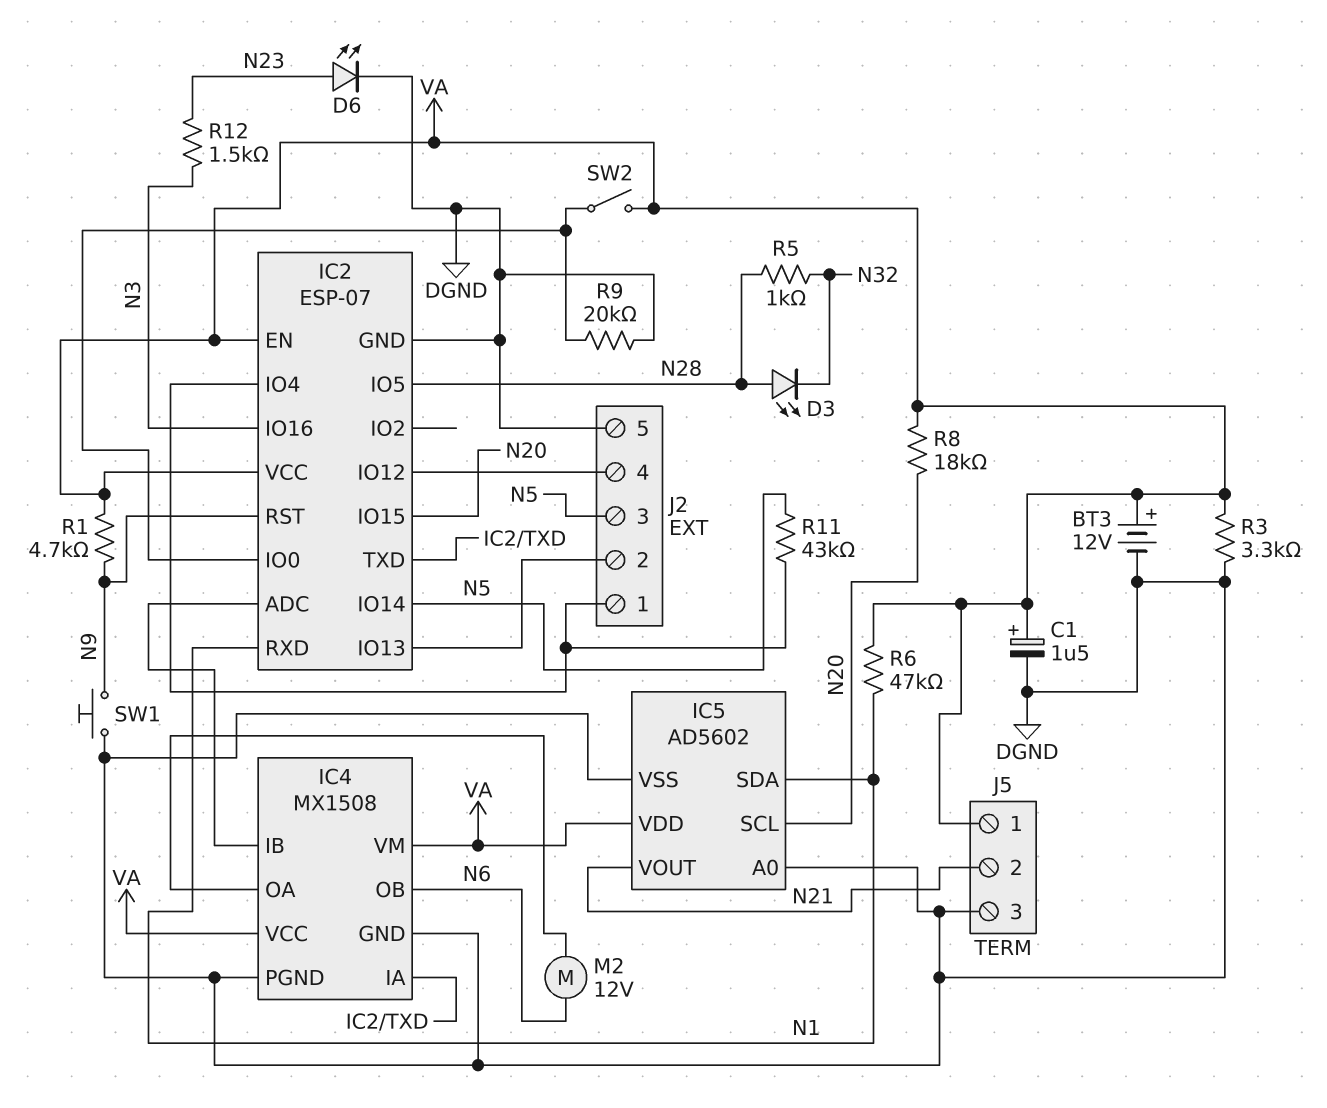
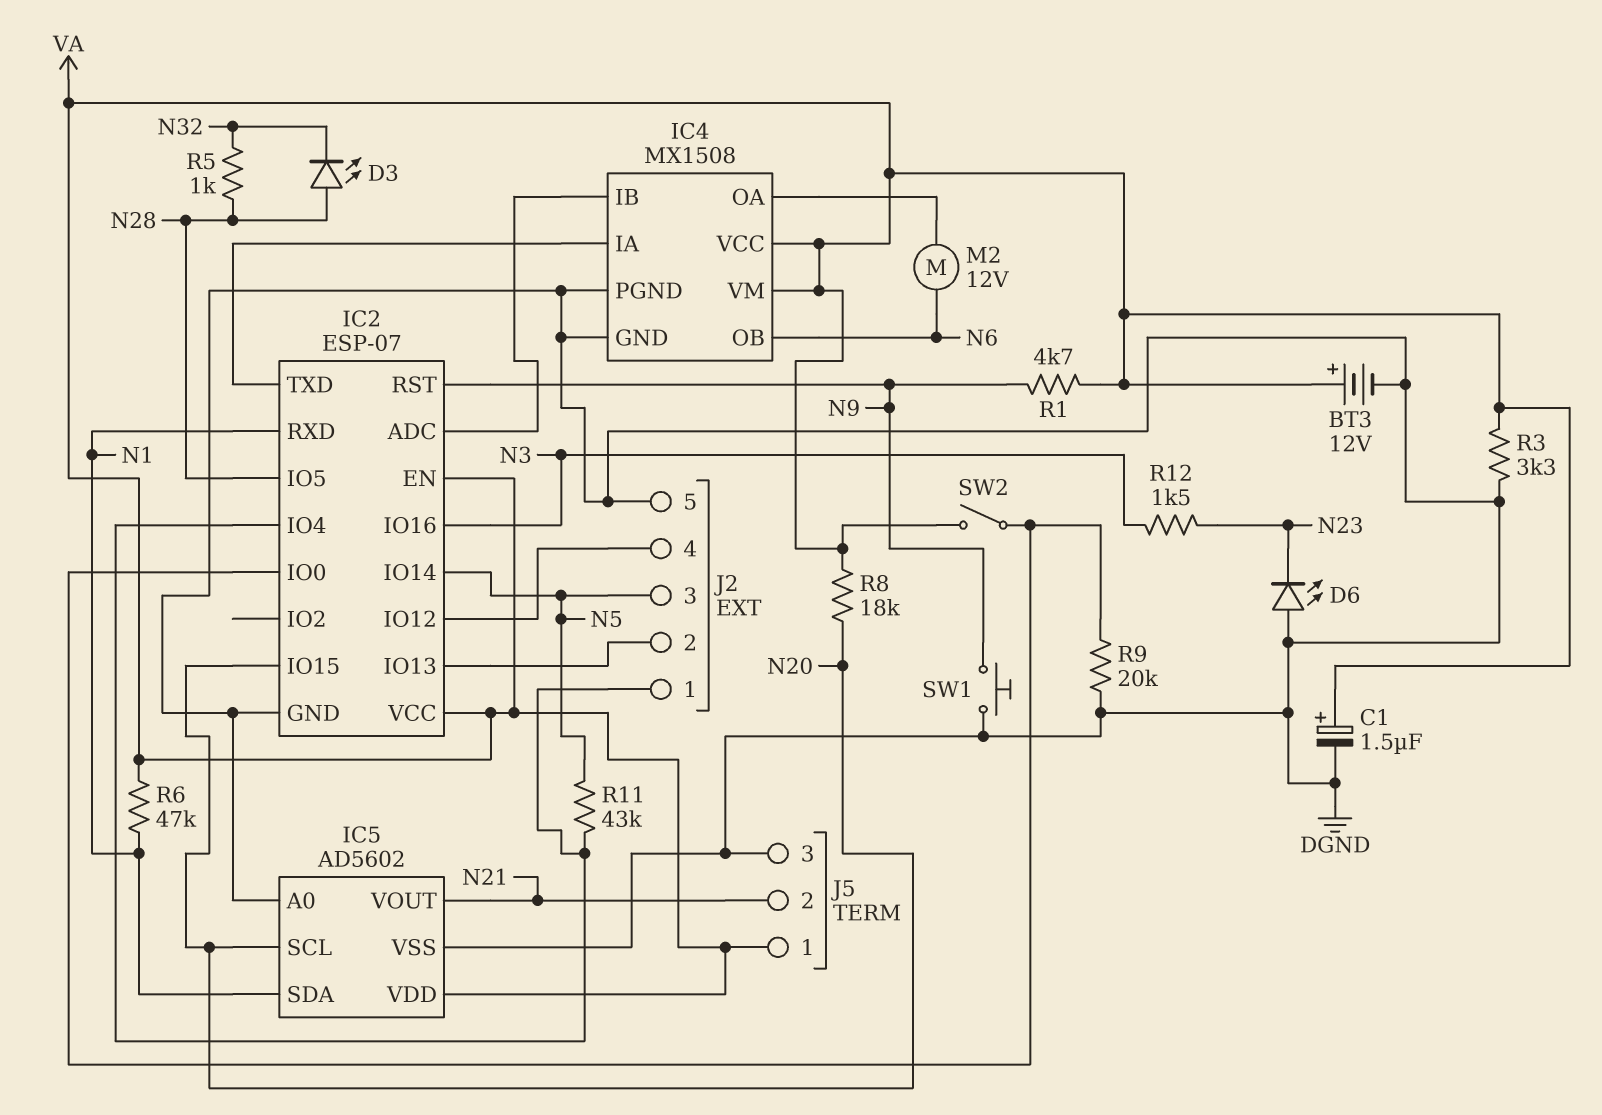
D6: LED (A N23, K DGND) -> LED (A DGND, K N23)

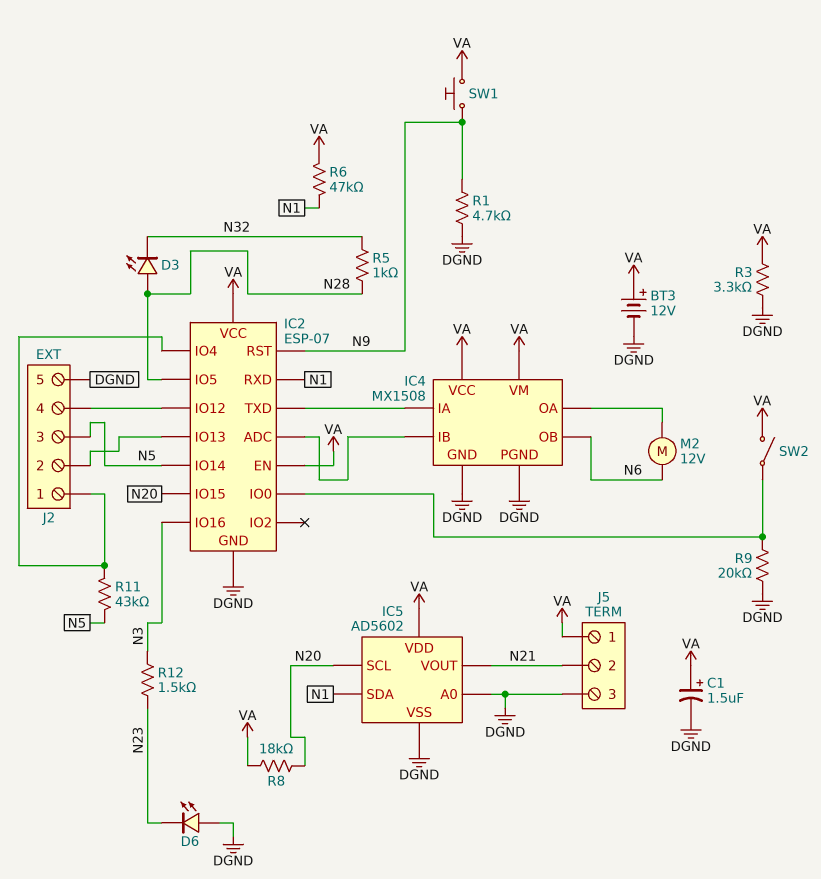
R1: 4.7k (N9, VA) -> 4.7k (DGND, N9)
SW1: button (DGND, N9) -> button (N9, VA)

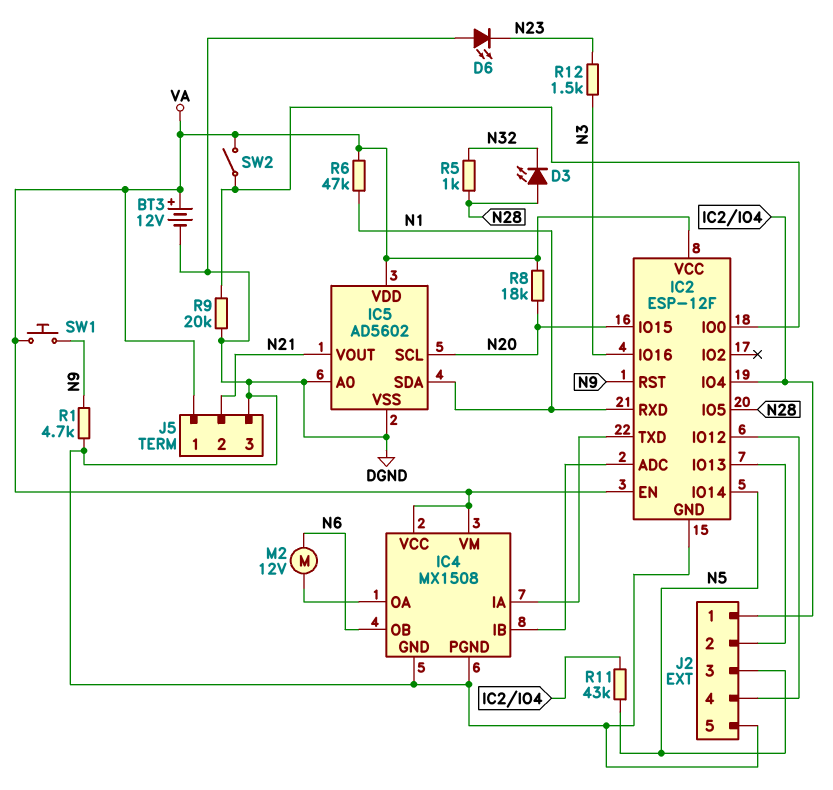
C1: 1.5uF (plus VA, minus DGND) -> none
IC2: ESP-07 -> ESP-12F
R3: 3.3k (DGND, VA) -> none

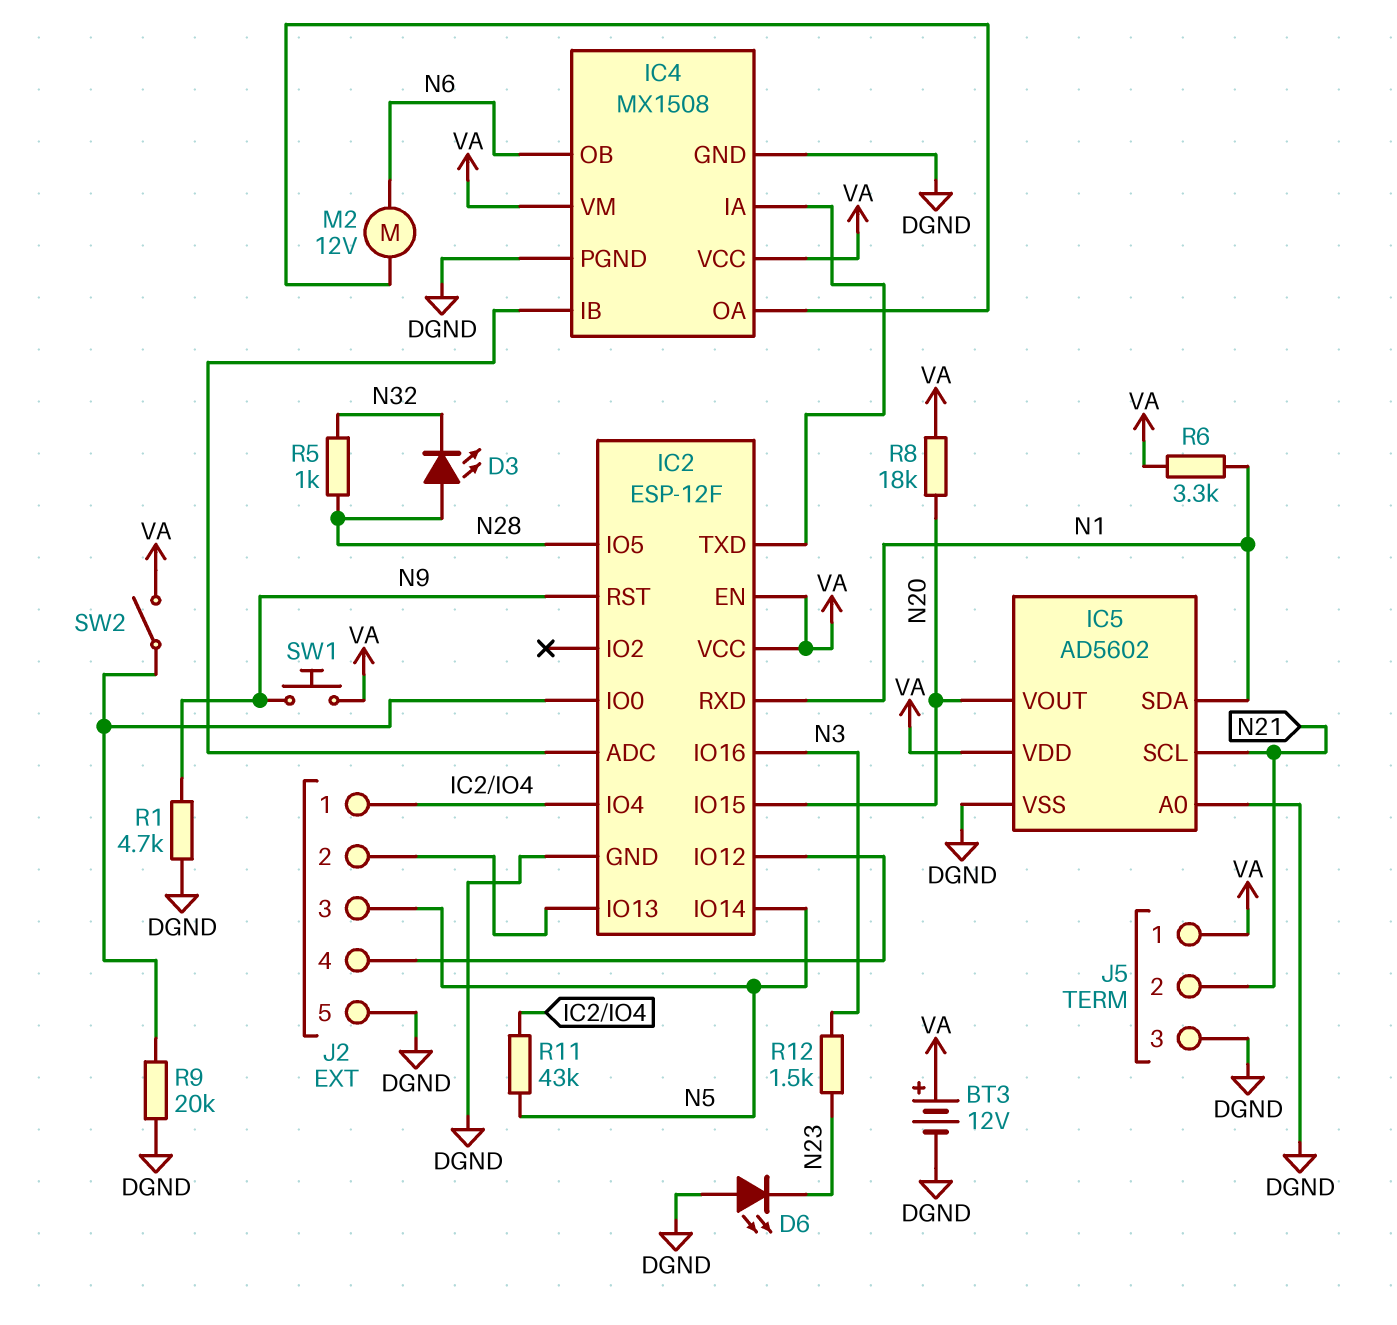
IC5 pin SCL: N20 -> N21
IC5 pin VOUT: N21 -> N20
R6: 47k (N1, VA) -> 3.3k (N1, VA)

